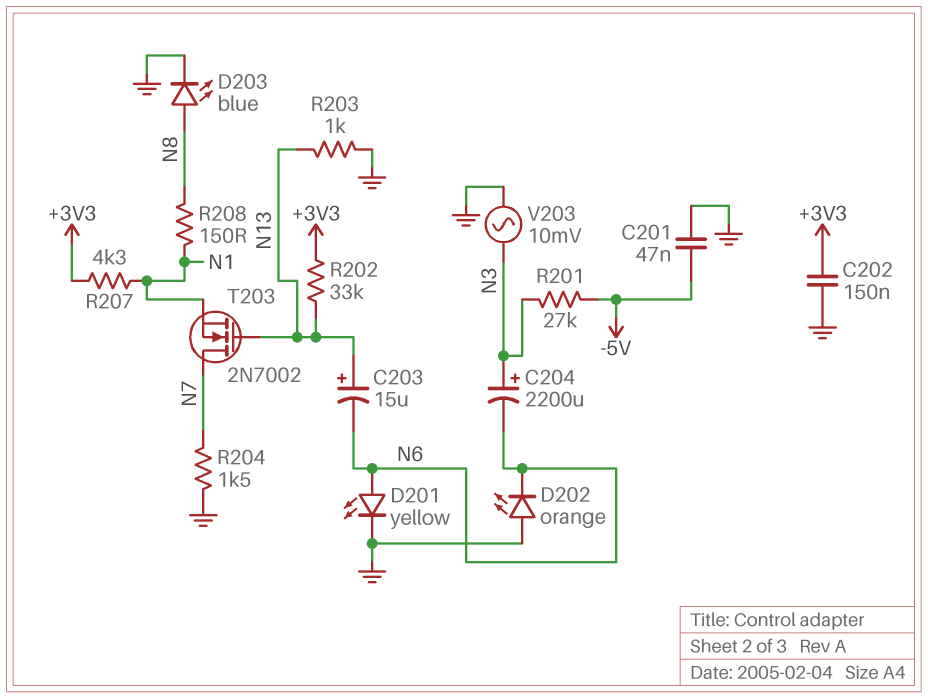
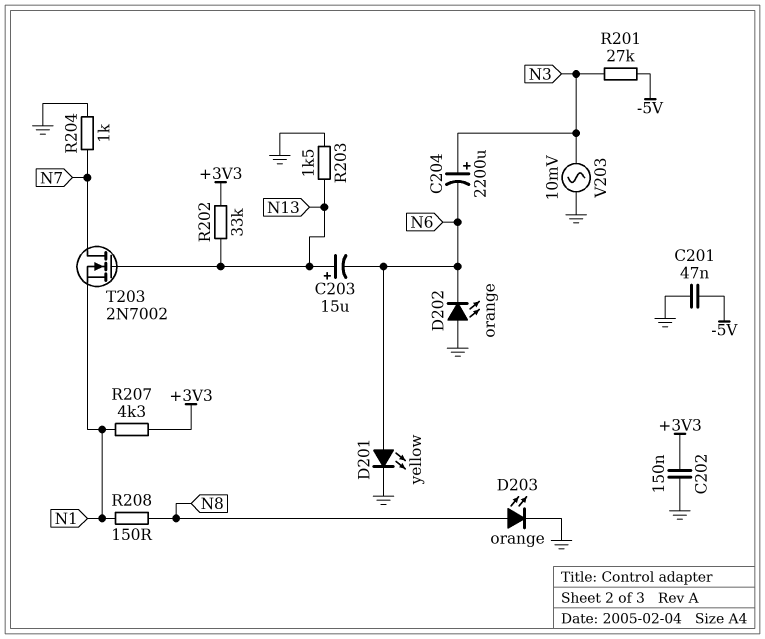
D203: LED blue (A N8, K GND) -> LED orange (A N8, K GND)
R203: 1k (GND, N13) -> 1.5k (GND, N13)
R204: 1.5k (GND, N7) -> 1k (GND, N7)

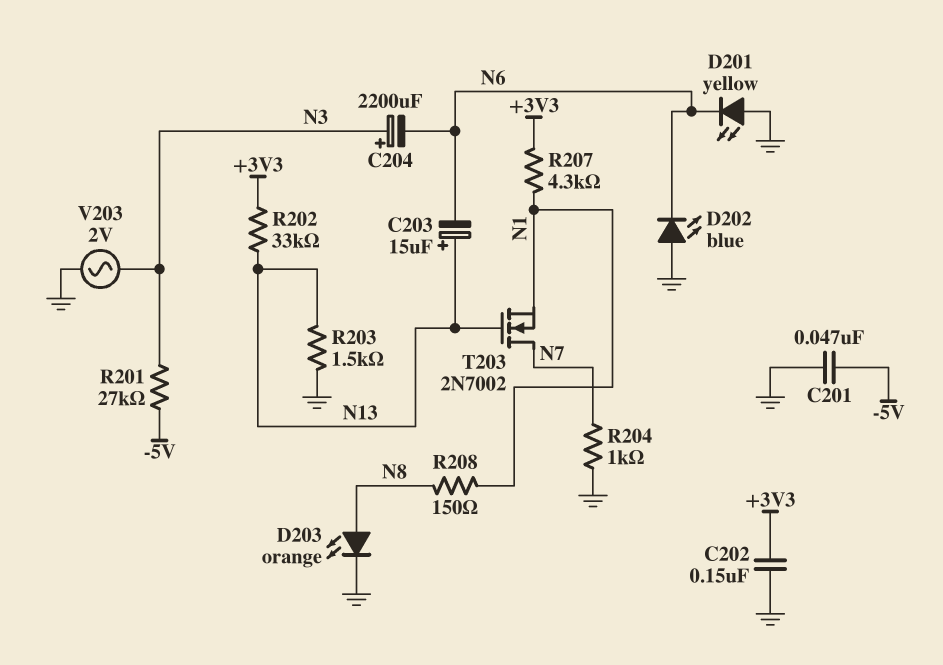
D201: LED yellow (A N6, K GND) -> LED yellow (A GND, K N6)
D202: LED orange (A GND, K N6) -> LED blue (A GND, K N6)
V203: AC 10mV (GND, N3) -> AC 2V (GND, N3)

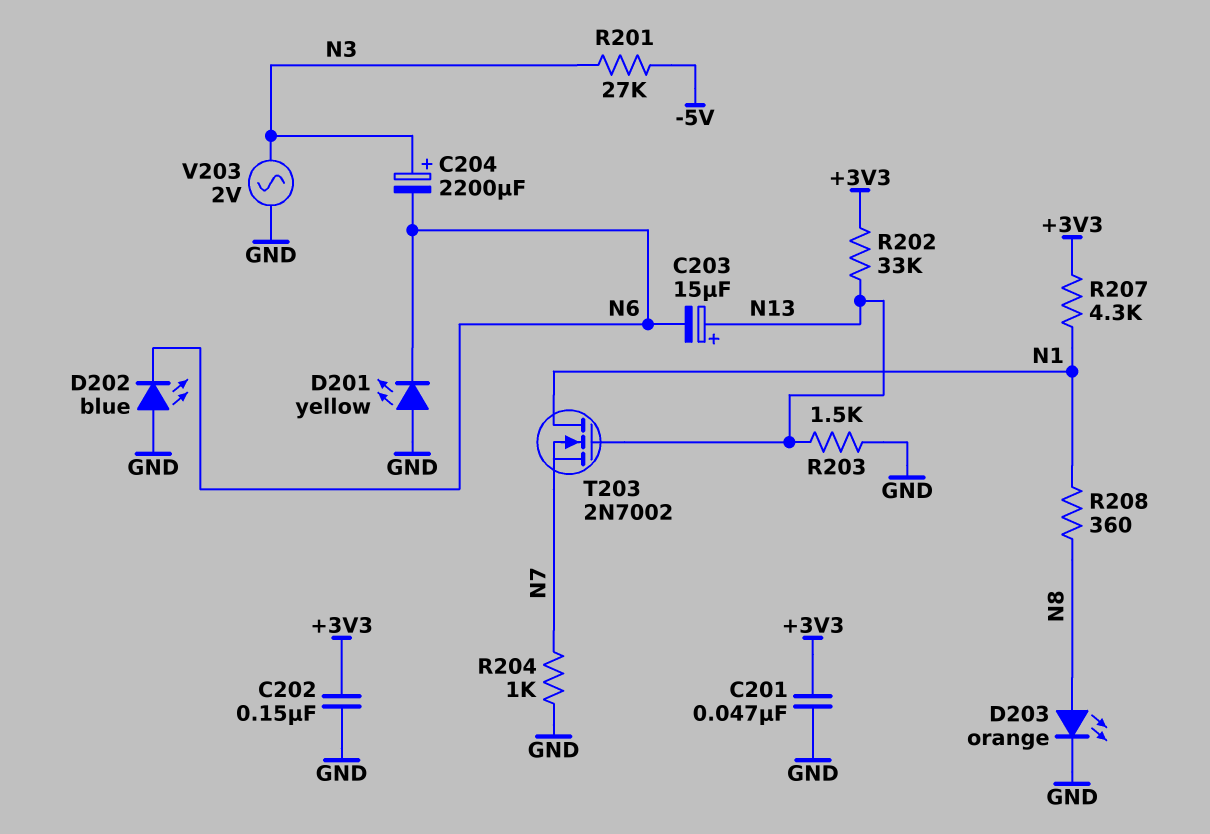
C201: 47nF (-5V, GND) -> 47nF (+3V3, GND)
R208: 150 (N1, N8) -> 360 (N1, N8)
T203: NMOS 2N7002 (G N13, D N7, S N1) -> NMOS 2N7002 (G N13, D N1, S N7)

